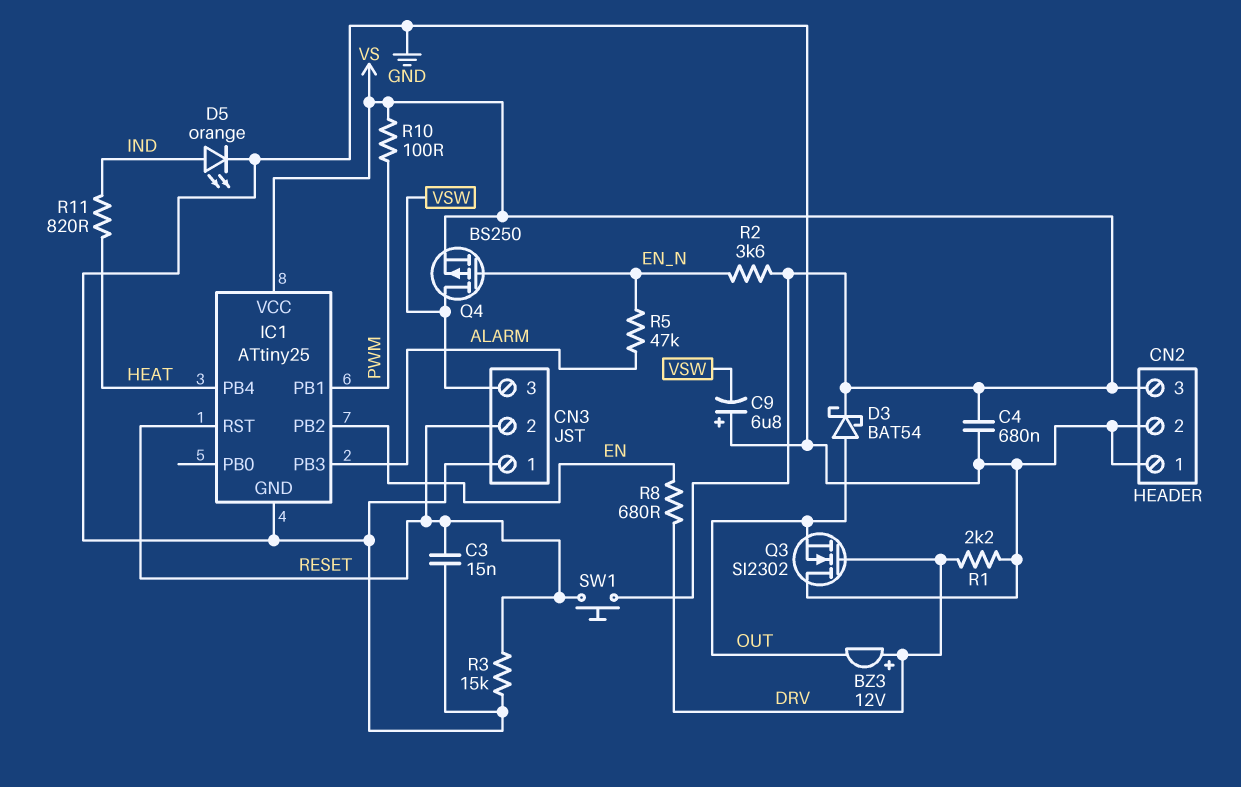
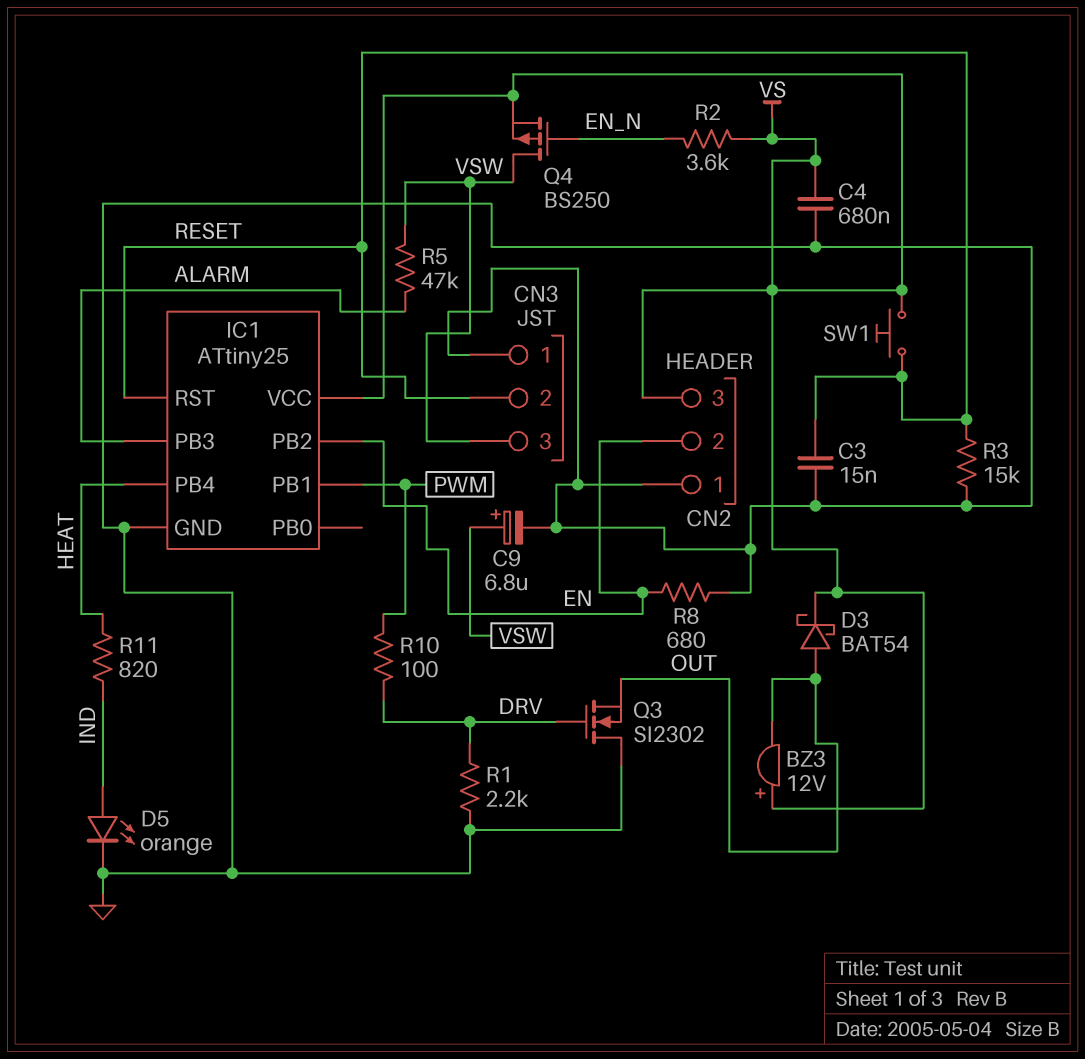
BZ3: buzzer 12V (plus DRV, minus OUT) -> buzzer 12V (plus VS, minus OUT)
C9: 6.8uF (plus GND, minus VSW) -> 6.8uF (plus VSW, minus GND)
CN2 pin 2: GND -> EN
R5: 47k (ALARM, EN_N) -> 47k (ALARM, VSW)
R8: 680 (DRV, EN) -> 680 (EN, GND)
R10: 100 (PWM, VS) -> 100 (DRV, PWM)

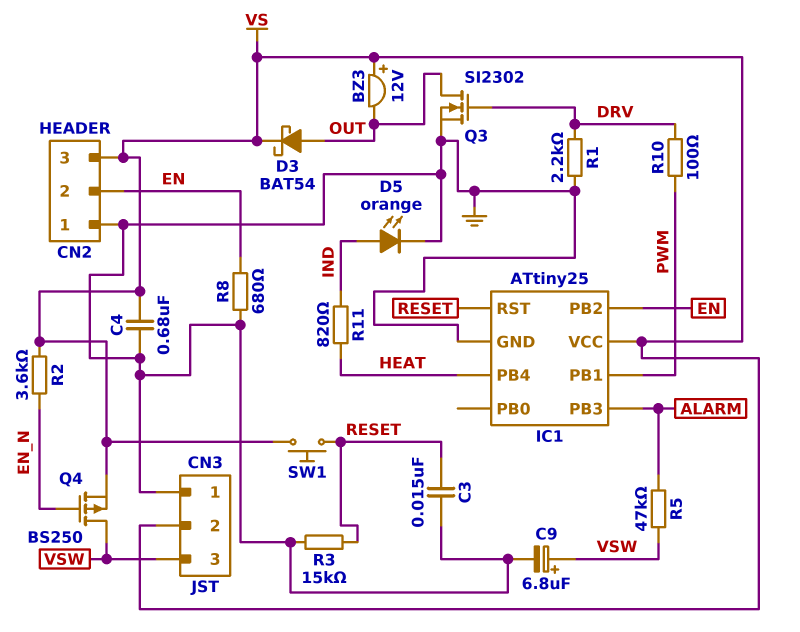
CN3 pin 2: RESET -> VS
Q3: NMOS SI2302 (G DRV, D GND, S OUT) -> NMOS SI2302 (G DRV, D OUT, S GND)

